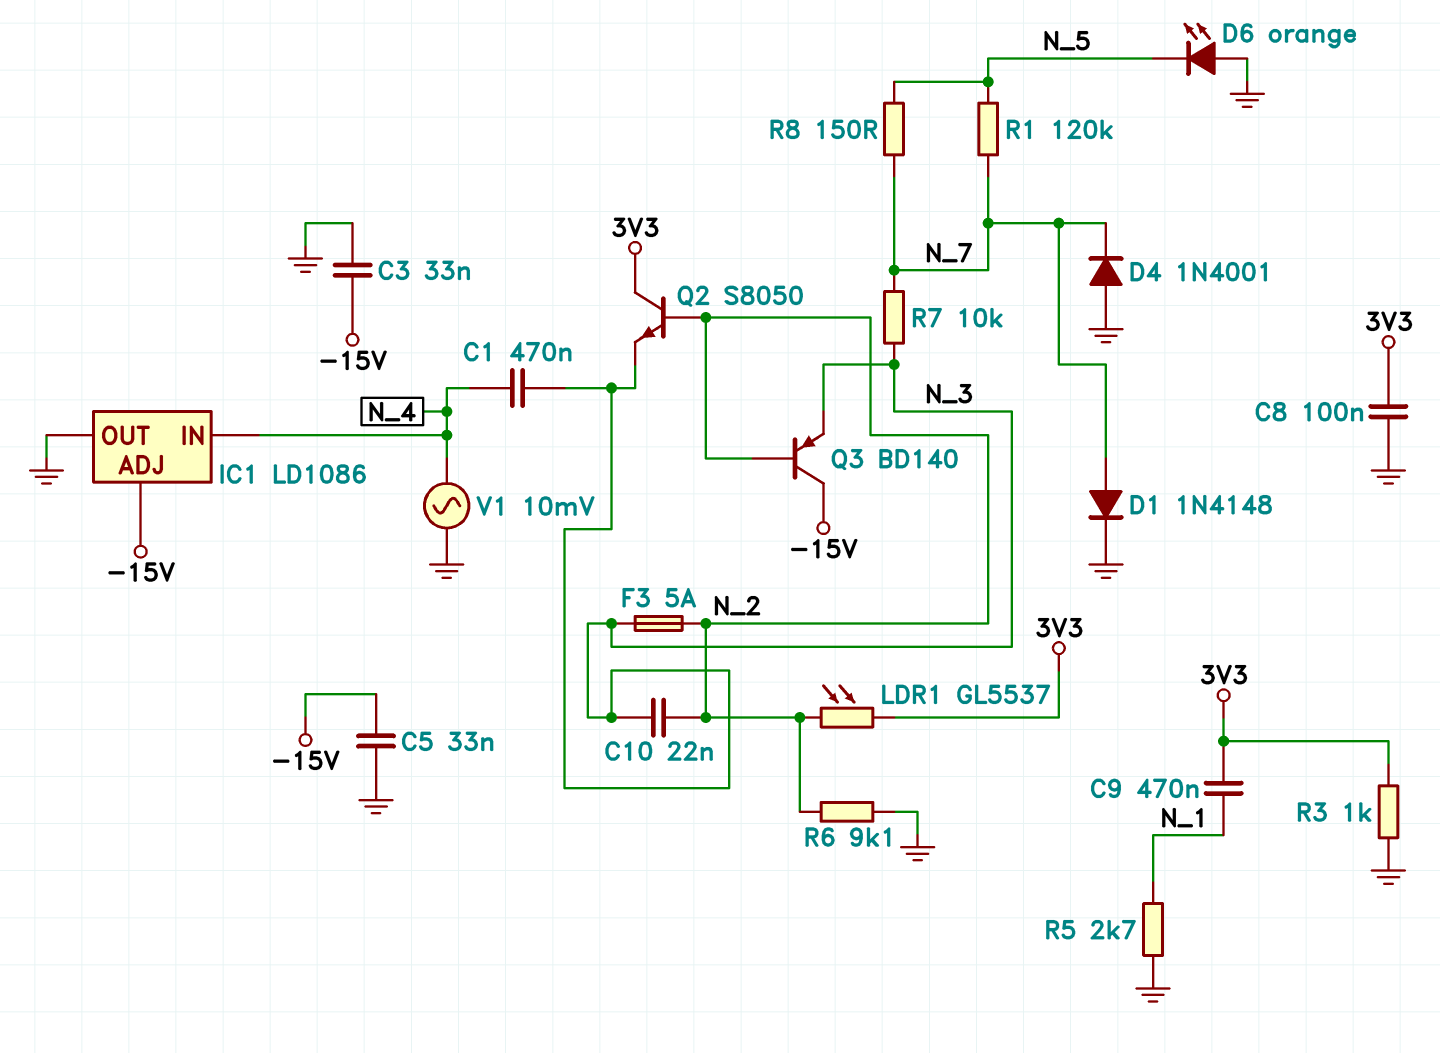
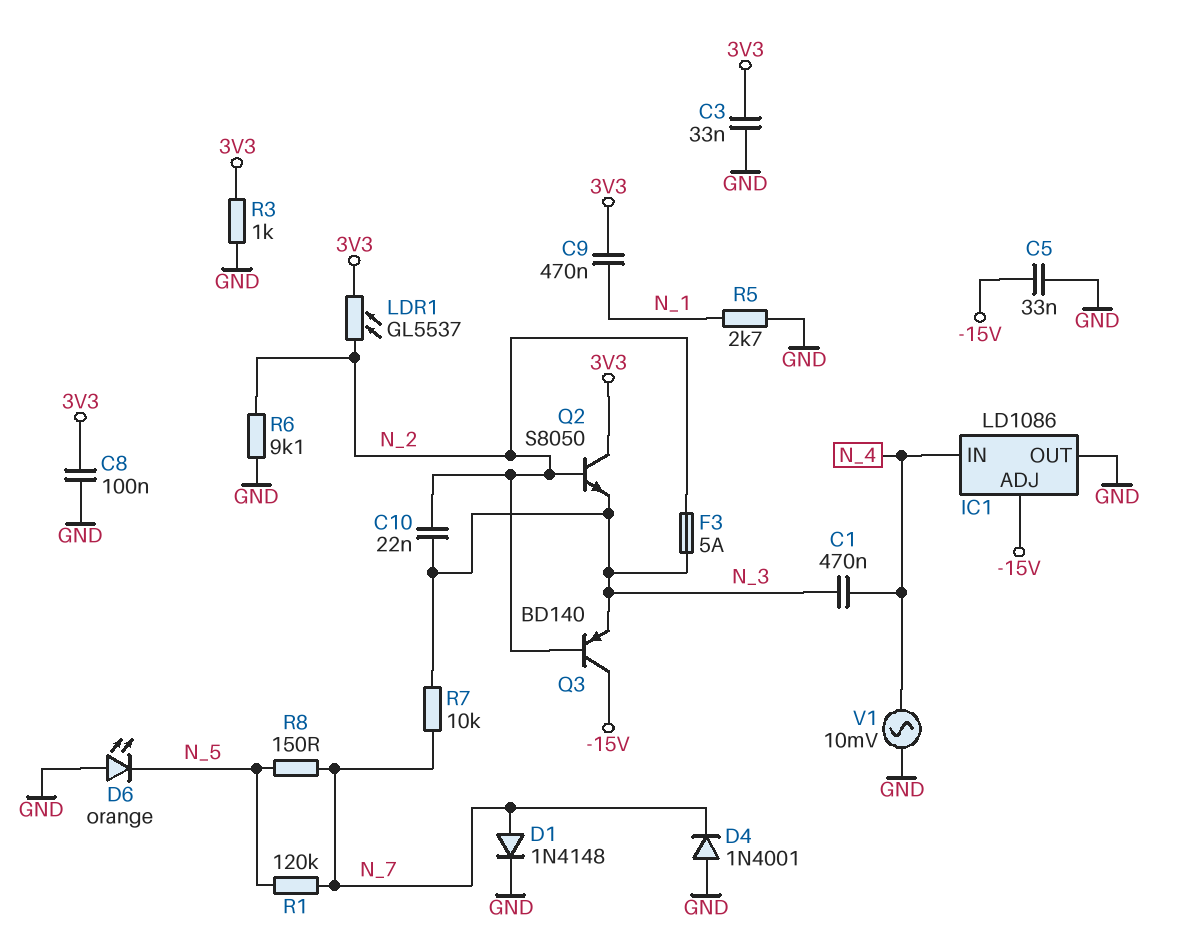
C3: 33nF (-15V, GND) -> 33nF (3V3, GND)

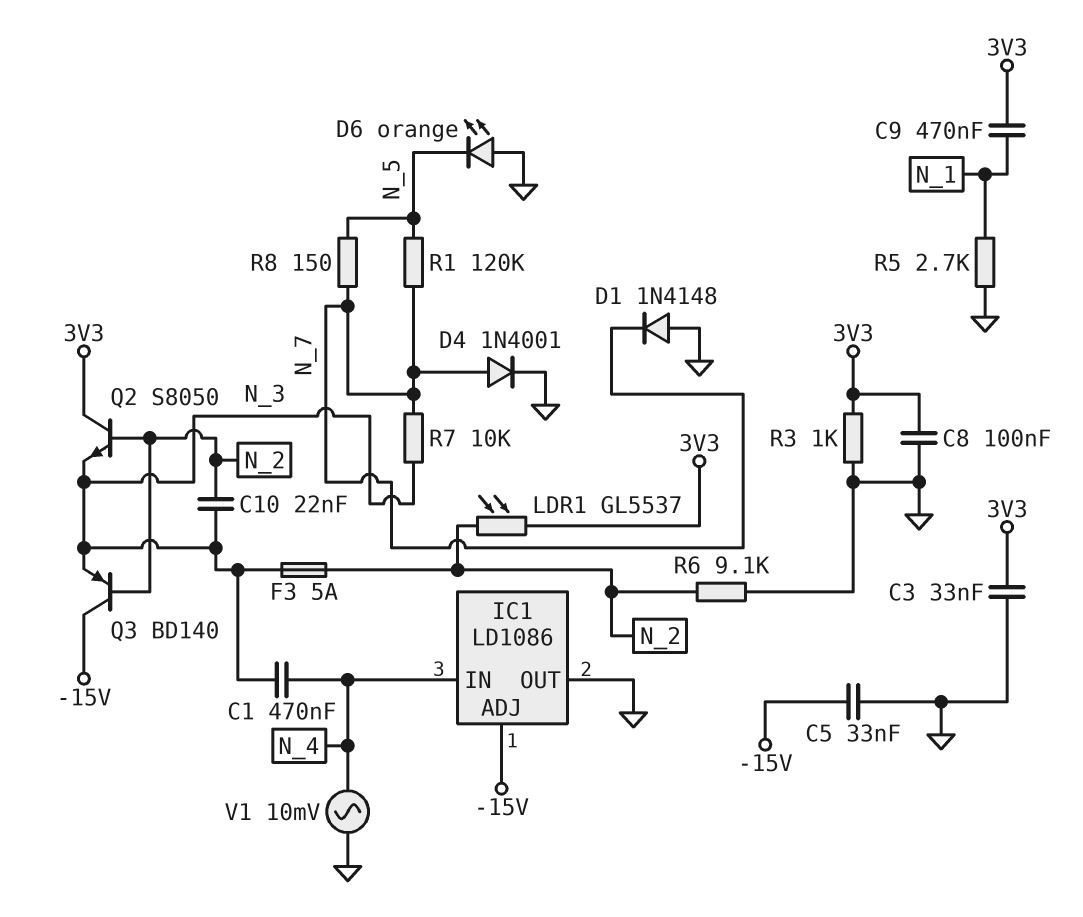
D1: diode 1N4148 (A N_7, K GND) -> diode 1N4148 (A GND, K N_7)
D4: diode 1N4001 (A GND, K N_7) -> diode 1N4001 (A N_7, K GND)

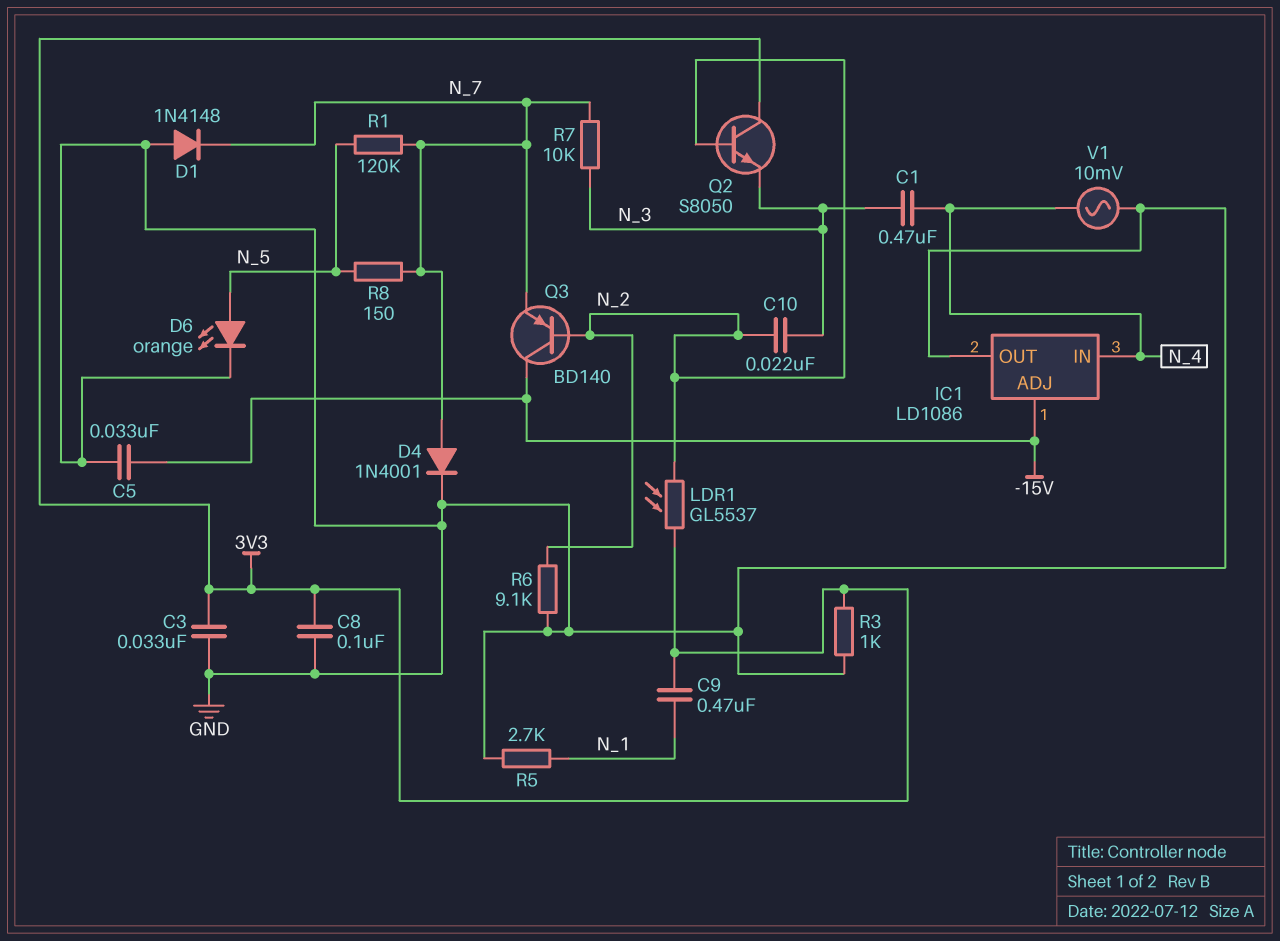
D6: LED orange (A GND, K N_5) -> LED orange (A N_5, K GND)
F3: 5A (N_2, N_3) -> none
Q3: PNP BD140 (B N_2, C -15V, E N_3) -> PNP BD140 (B N_2, C -15V, E N_7)

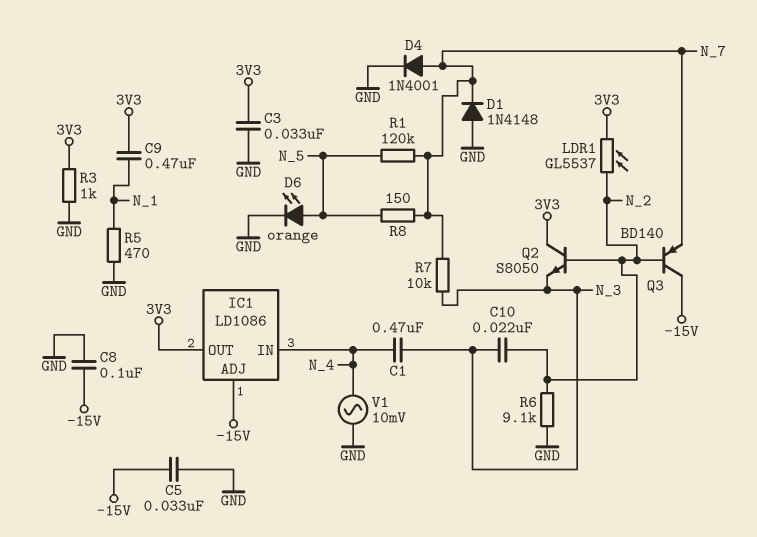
C8: 100nF (3V3, GND) -> 100nF (-15V, GND)
IC1 pin OUT: GND -> 3V3
R5: 2.7k (GND, N_1) -> 470 (GND, N_1)

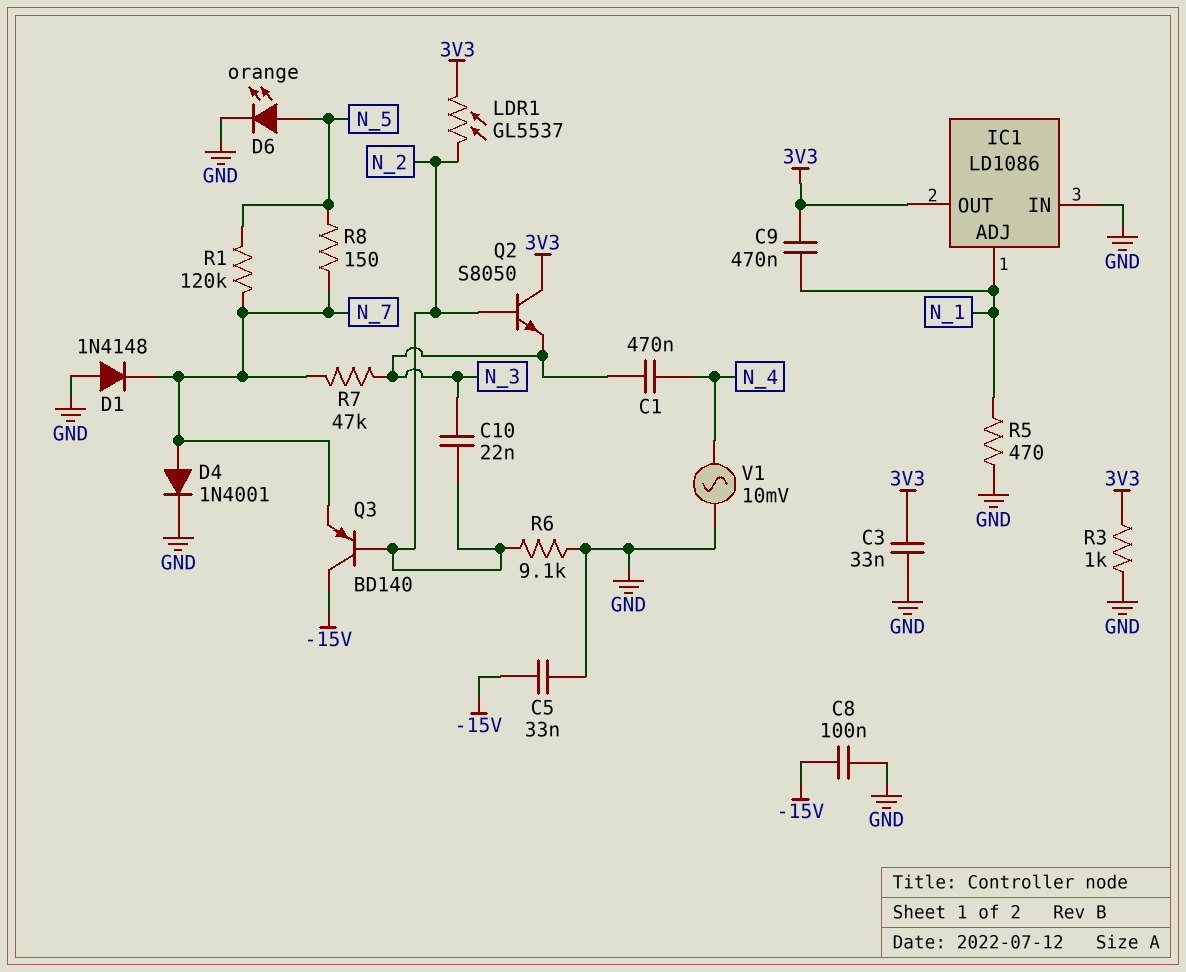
IC1 pin ADJ: -15V -> N_1
IC1 pin IN: N_4 -> GND
R7: 10k (N_3, N_7) -> 47k (N_3, N_7)

